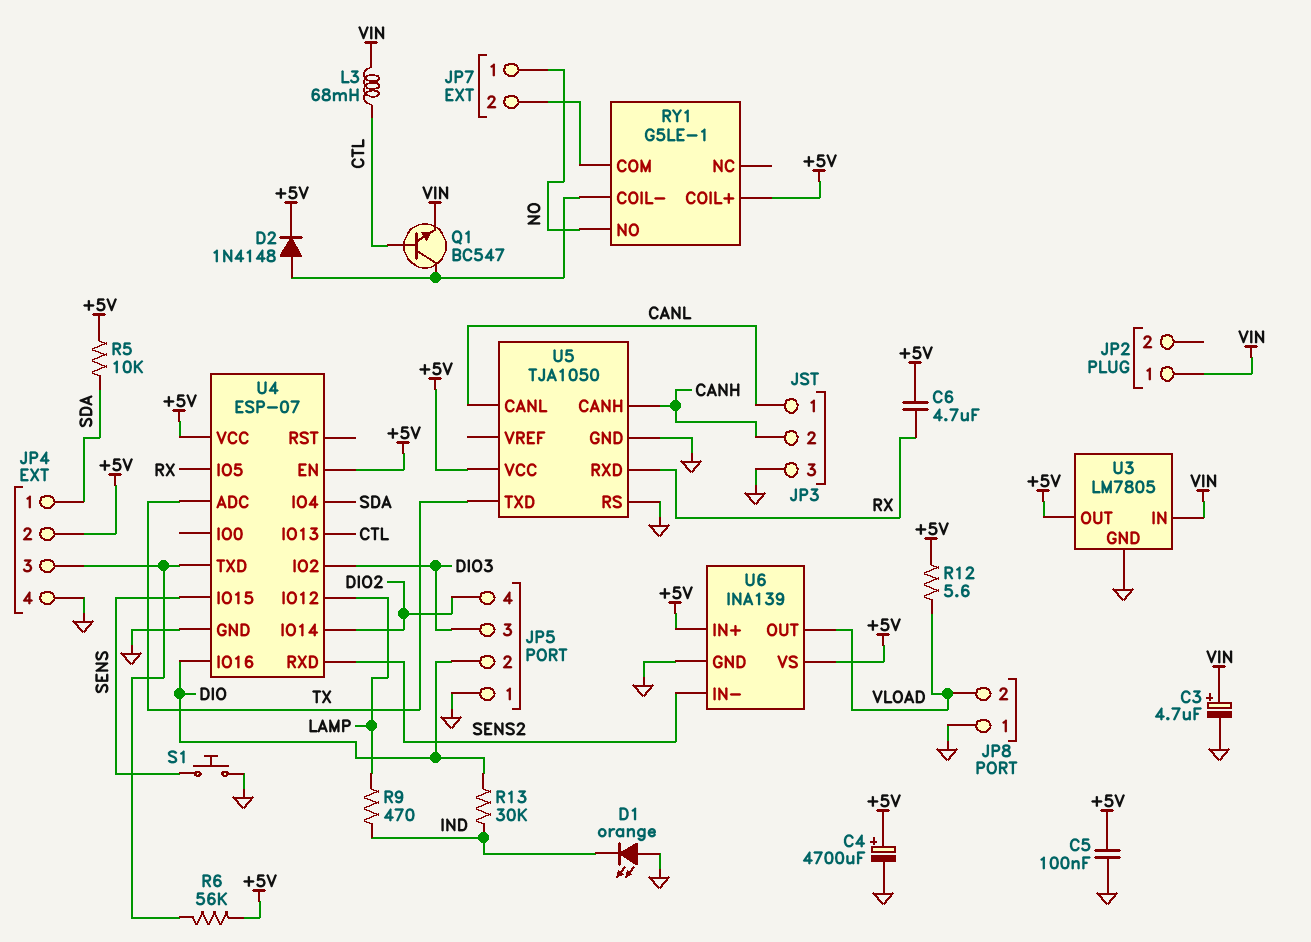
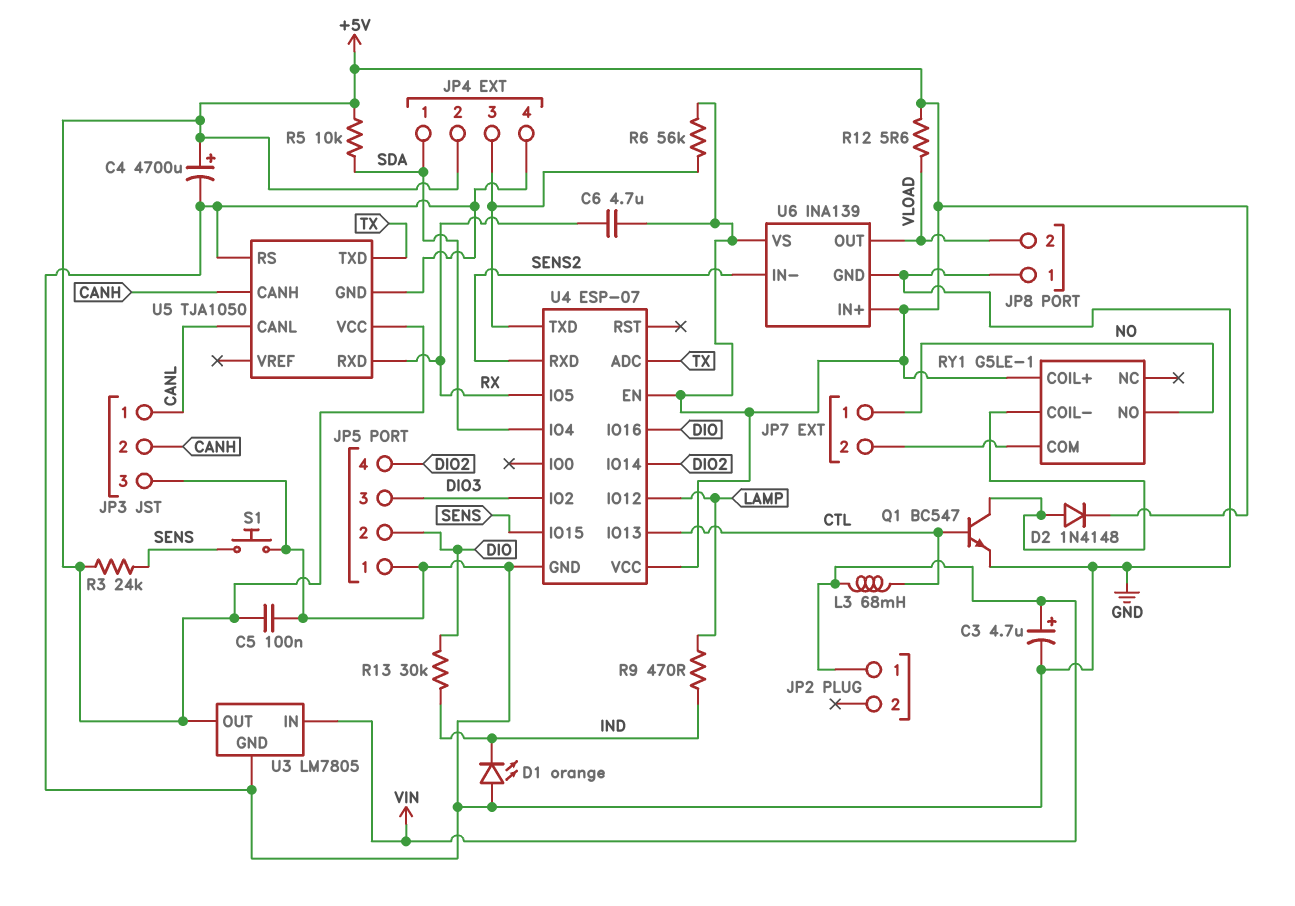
Q1: NPN BC547 (B CTL, C RY1/COIL-, E VIN) -> NPN BC547 (B CTL, C RY1/COIL-, E GND)
R3: none -> 24k (+5V, SENS)

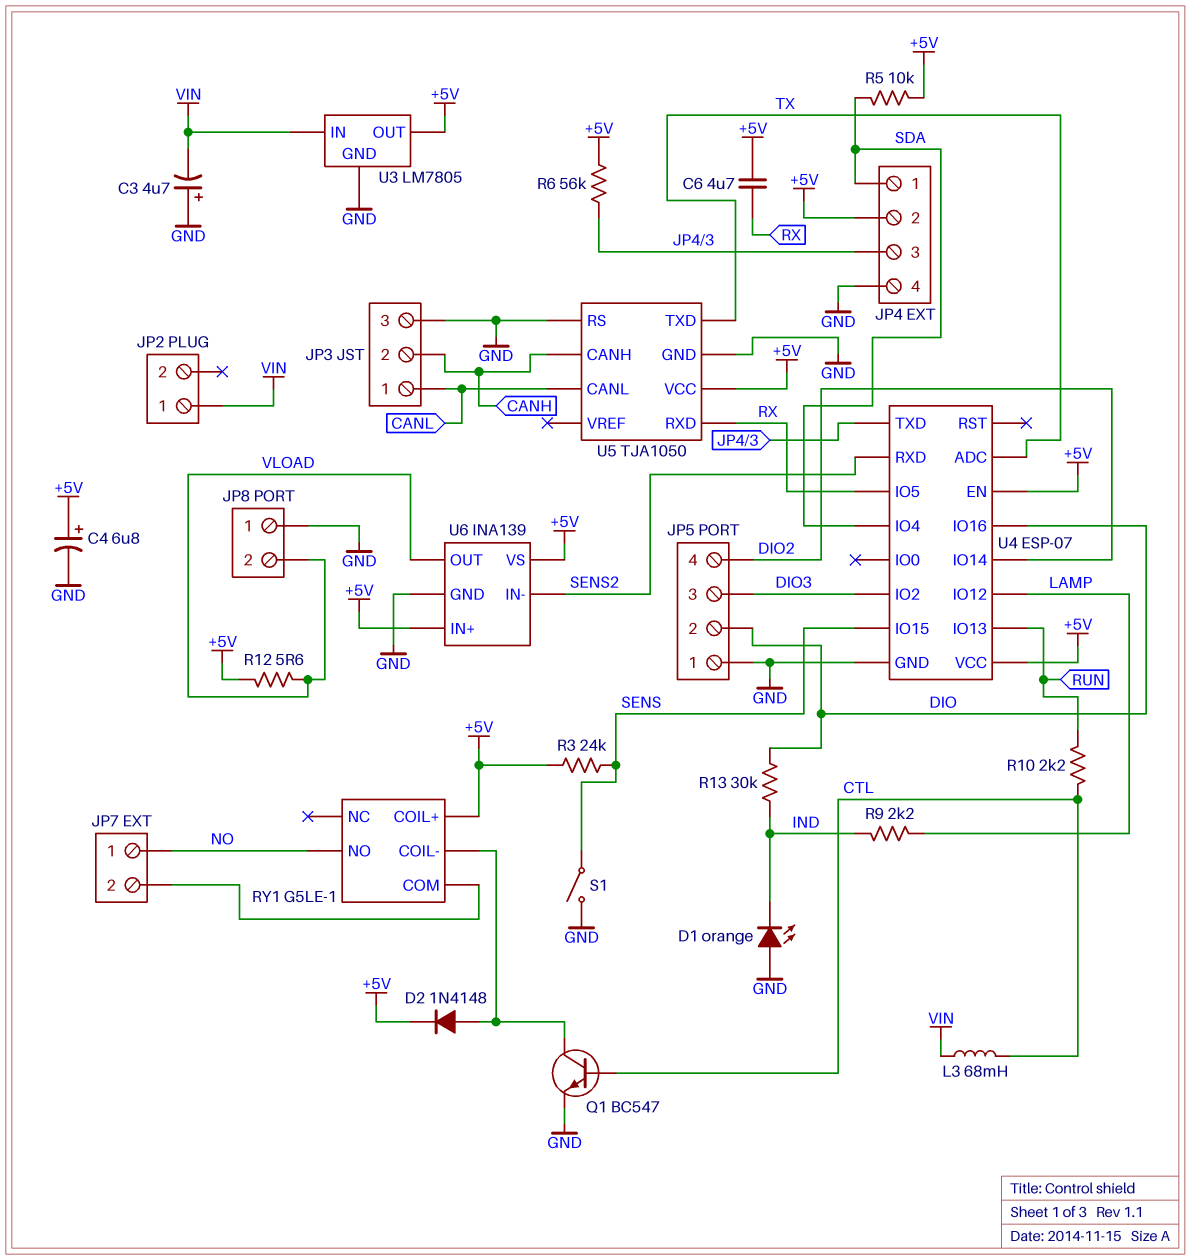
C3: 4.7uF (plus VIN, minus GND) -> 4.7uF (plus GND, minus VIN)
C4: 4700uF (plus +5V, minus GND) -> 6.8uF (plus +5V, minus GND)
C5: 100nF (+5V, GND) -> none
R9: 470 (IND, LAMP) -> 2.2k (IND, LAMP)
R10: none -> 2.2k (CTL, RUN)
S1: button (GND, SENS) -> switch (GND, SENS)
U4 pin IO13: CTL -> RUN

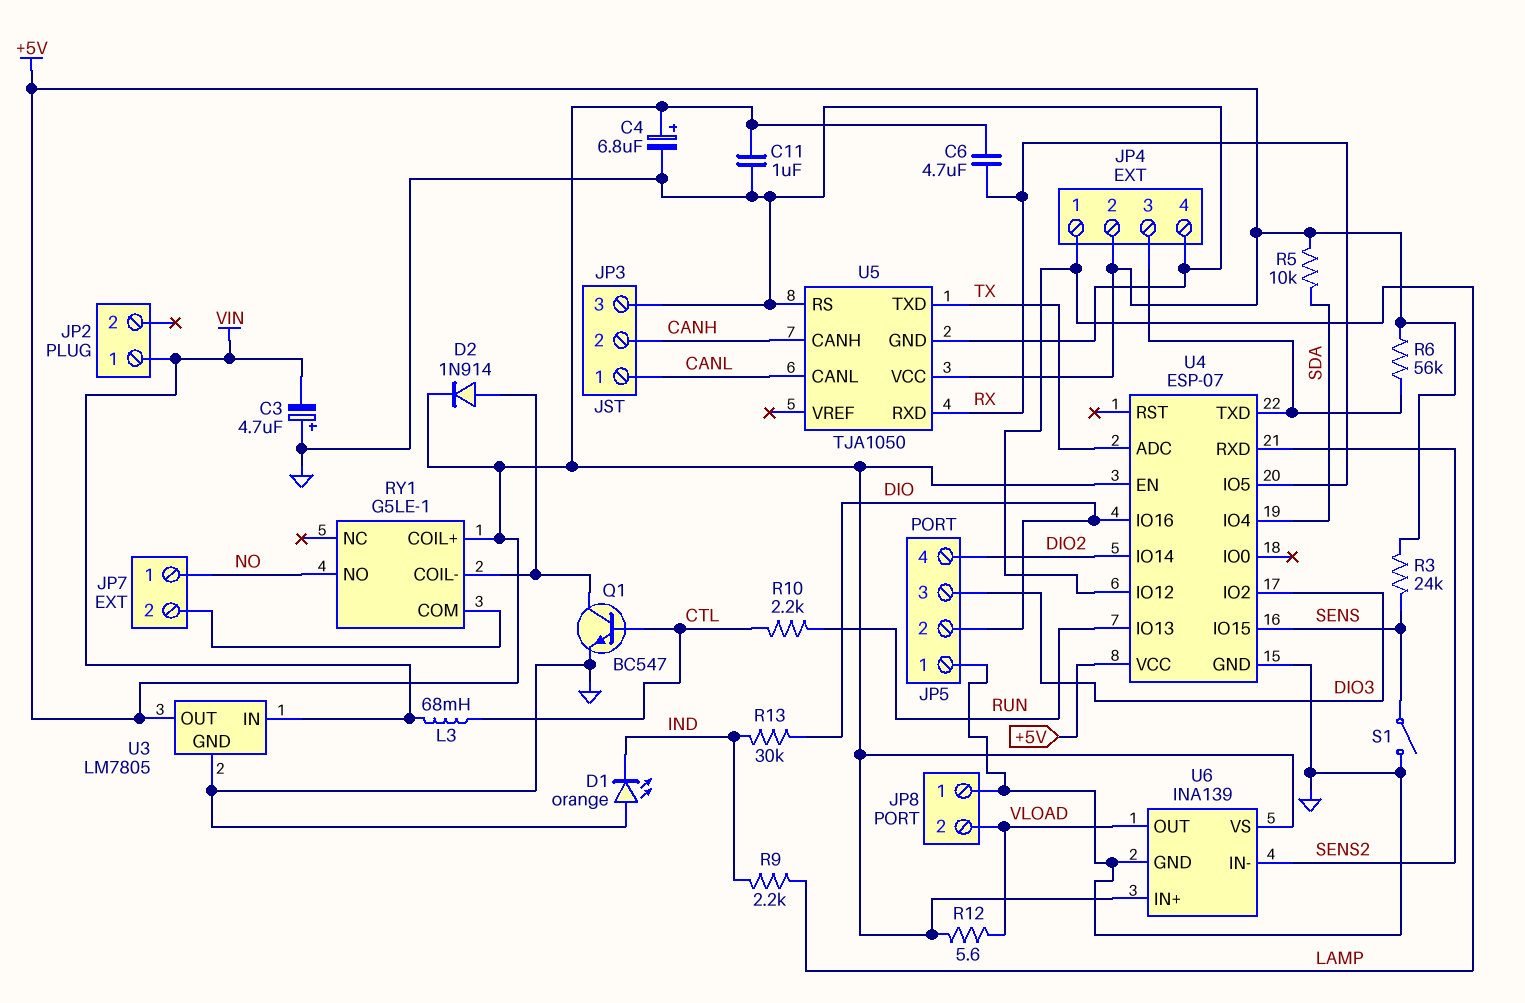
C11: none -> 1uF (+5V, GND)
D2: diode 1N4148 (A RY1/COIL-, K +5V) -> diode 1N914 (A RY1/COIL-, K +5V)
JP4 pin 1: SDA -> LAMP

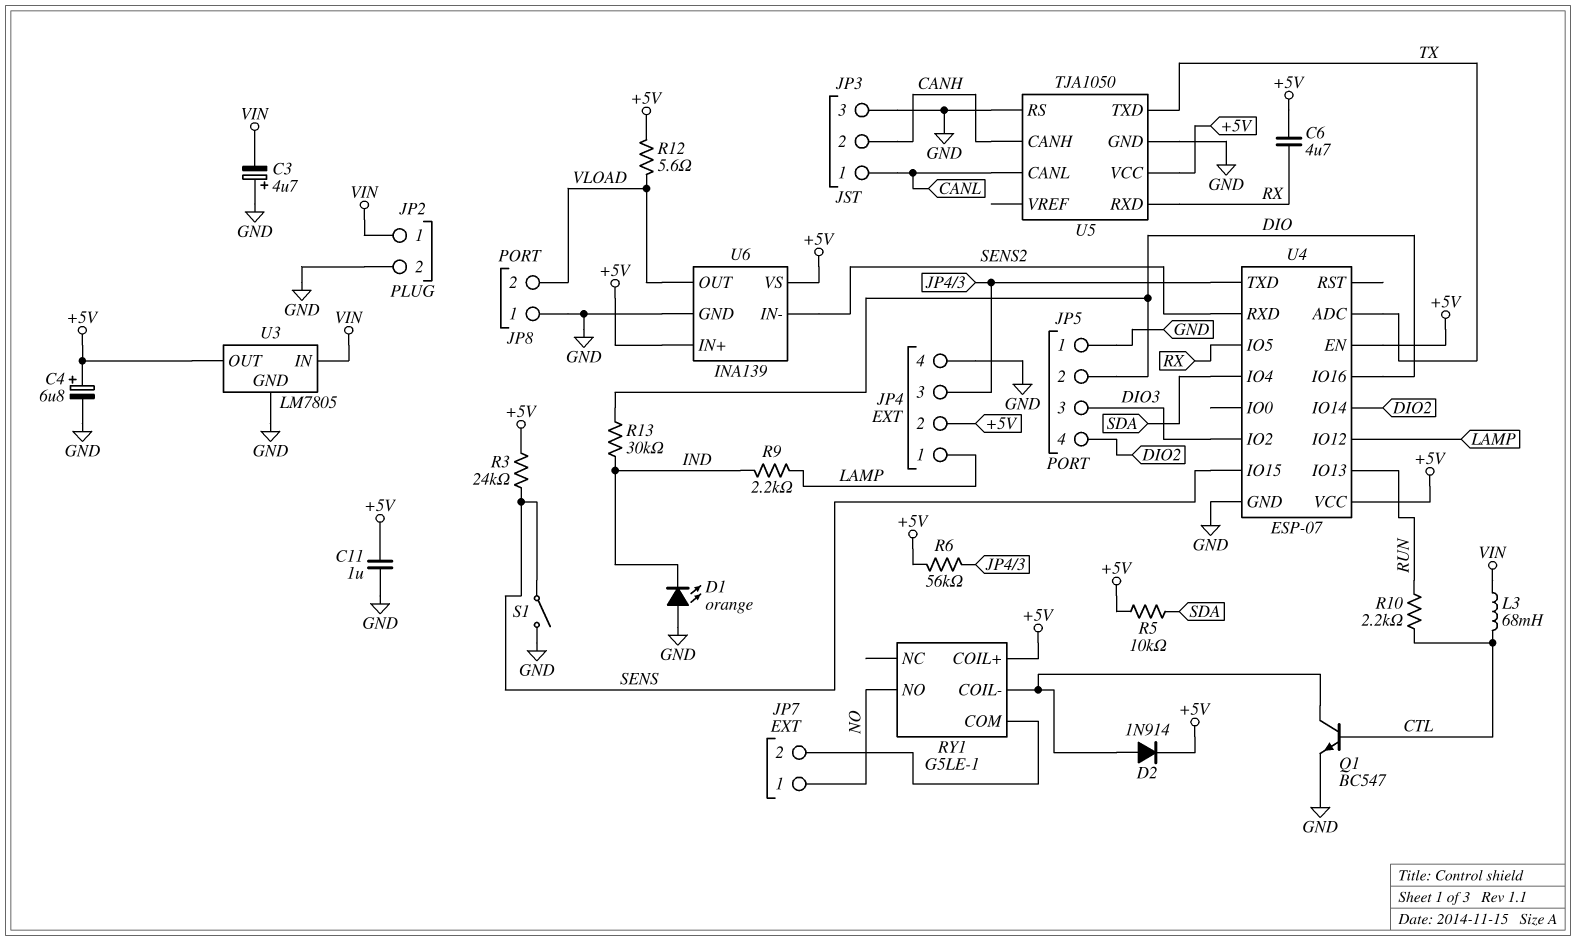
JP2 pin 2: none -> GND

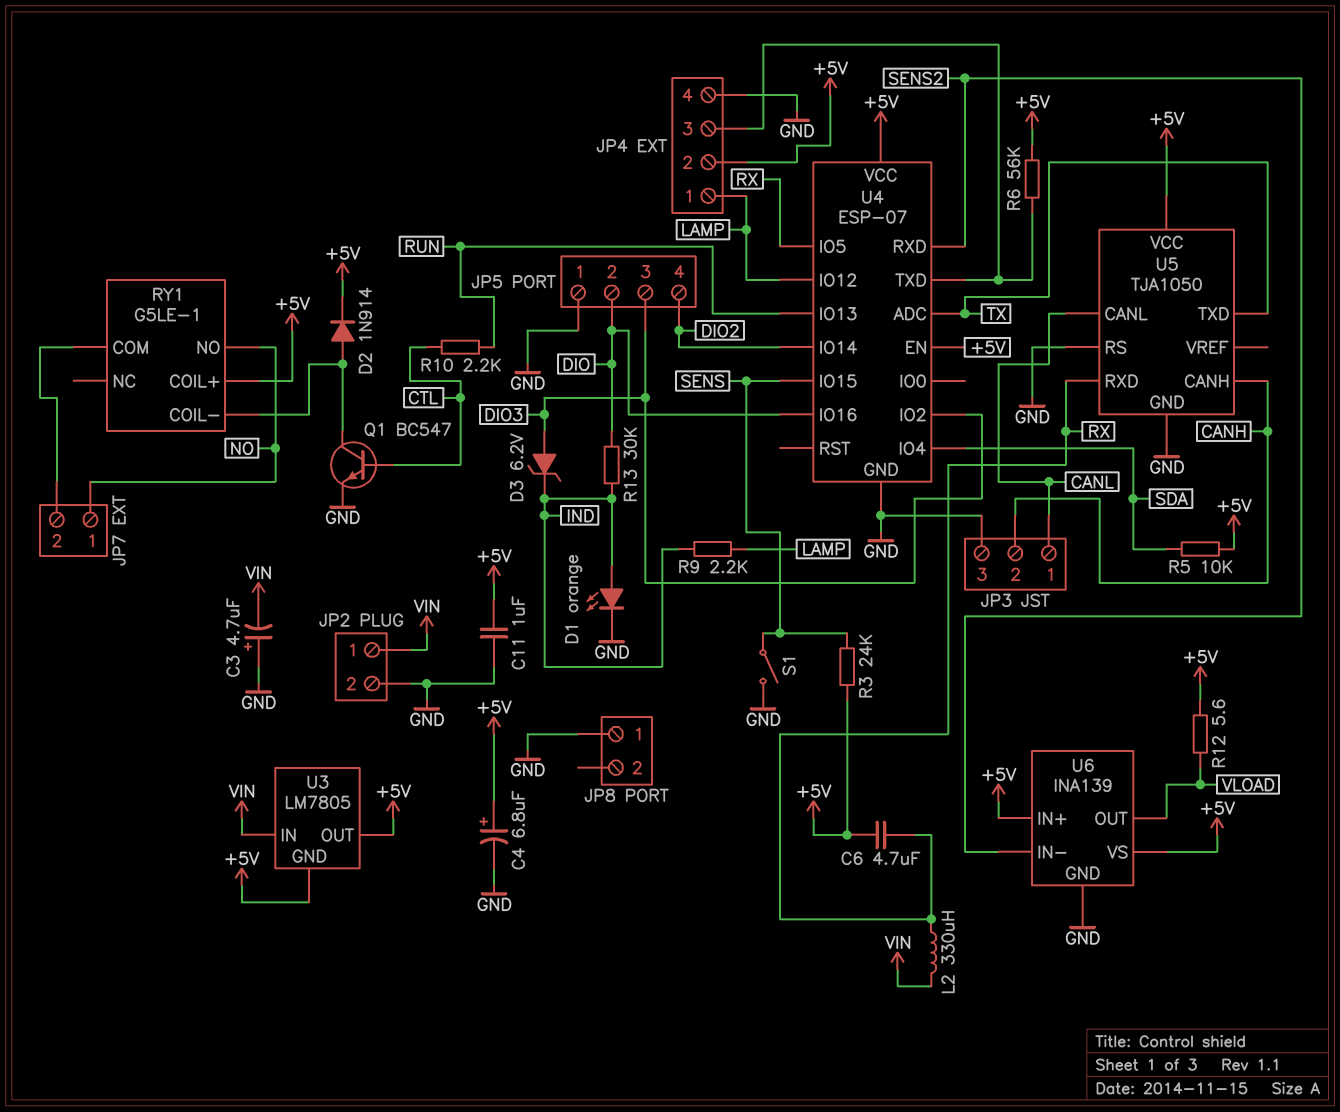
D1: LED orange (A GND, K IND) -> LED orange (A IND, K GND)
D3: none -> zener 6.2V (A DIO3, K IND)
JP8 pin 2: VLOAD -> none
L2: none -> 330uH (RX, VIN)
L3: 68mH (CTL, VIN) -> none
U3 pin GND: GND -> +5V

